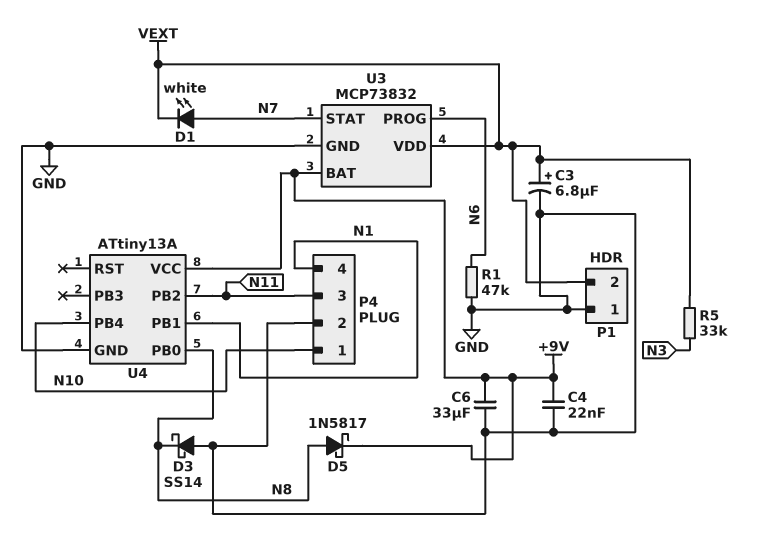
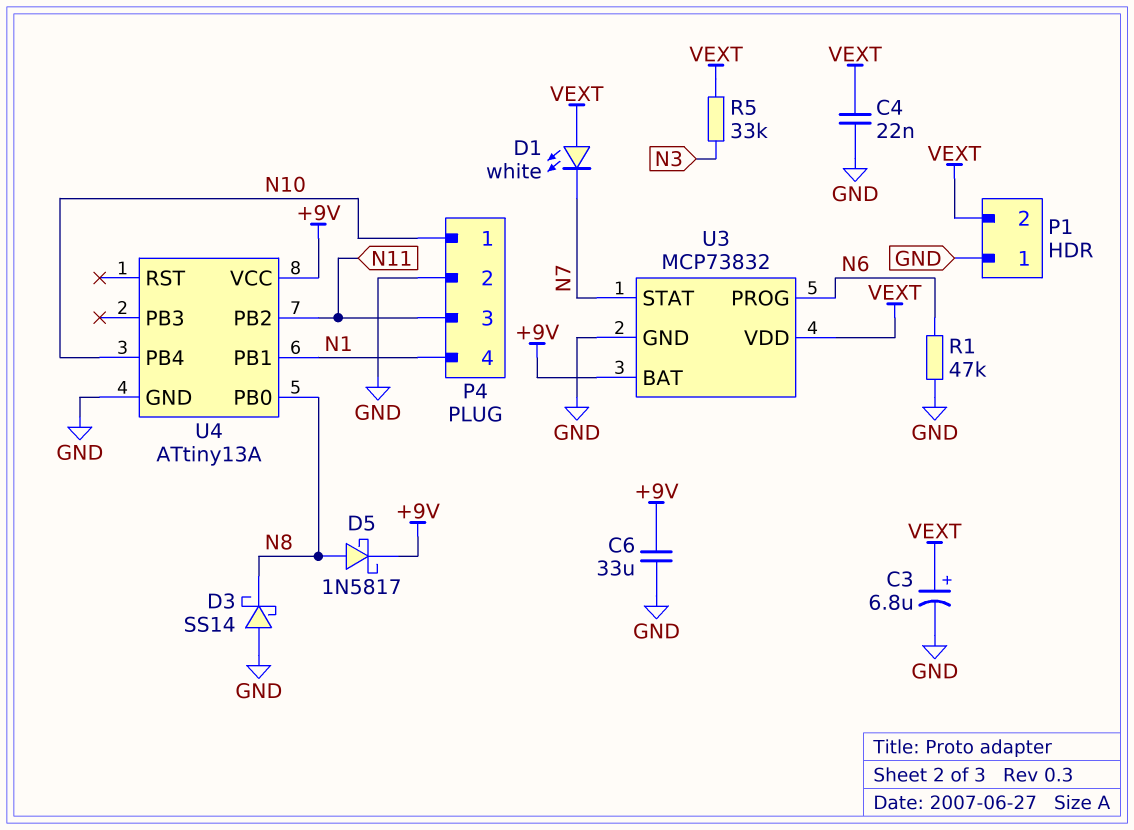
C4: 22nF (+9V, GND) -> 22nF (GND, VEXT)
D1: LED white (A N7, K VEXT) -> LED white (A VEXT, K N7)

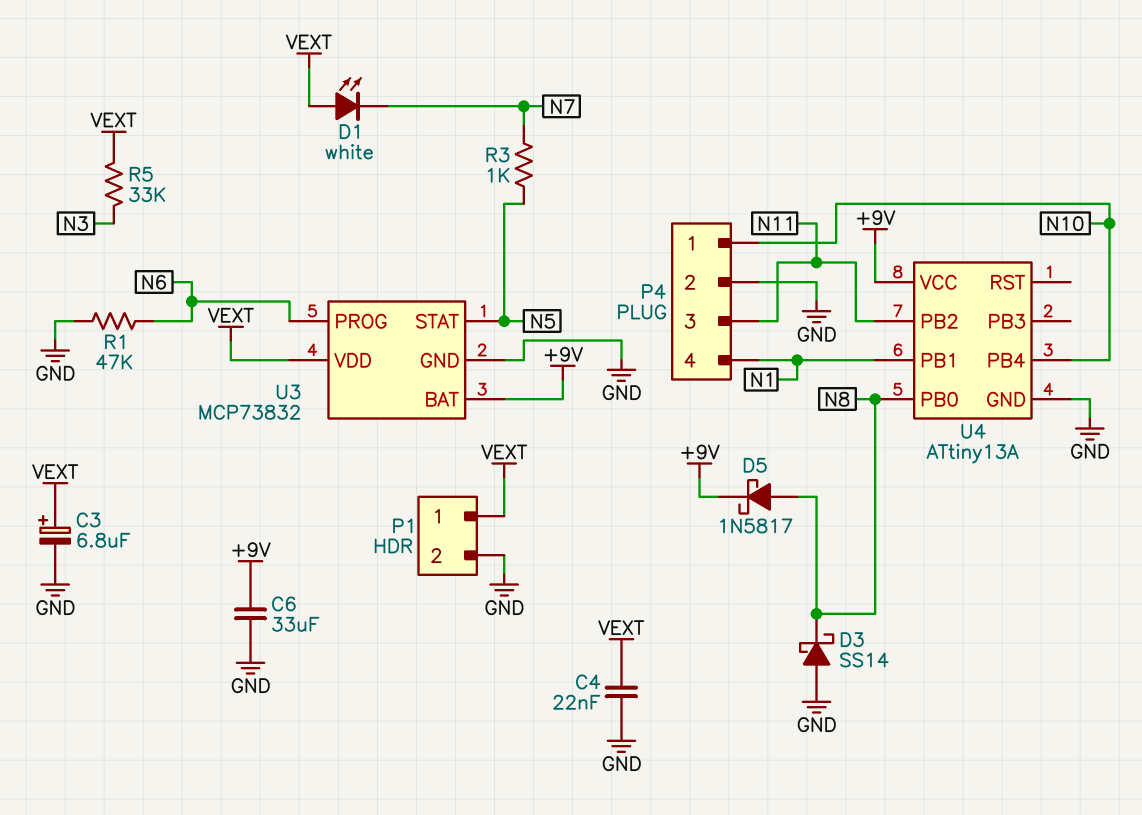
P1 pin 1: GND -> VEXT
P1 pin 2: VEXT -> GND
R3: none -> 1k (N5, N7)
U3 pin STAT: N7 -> N5

